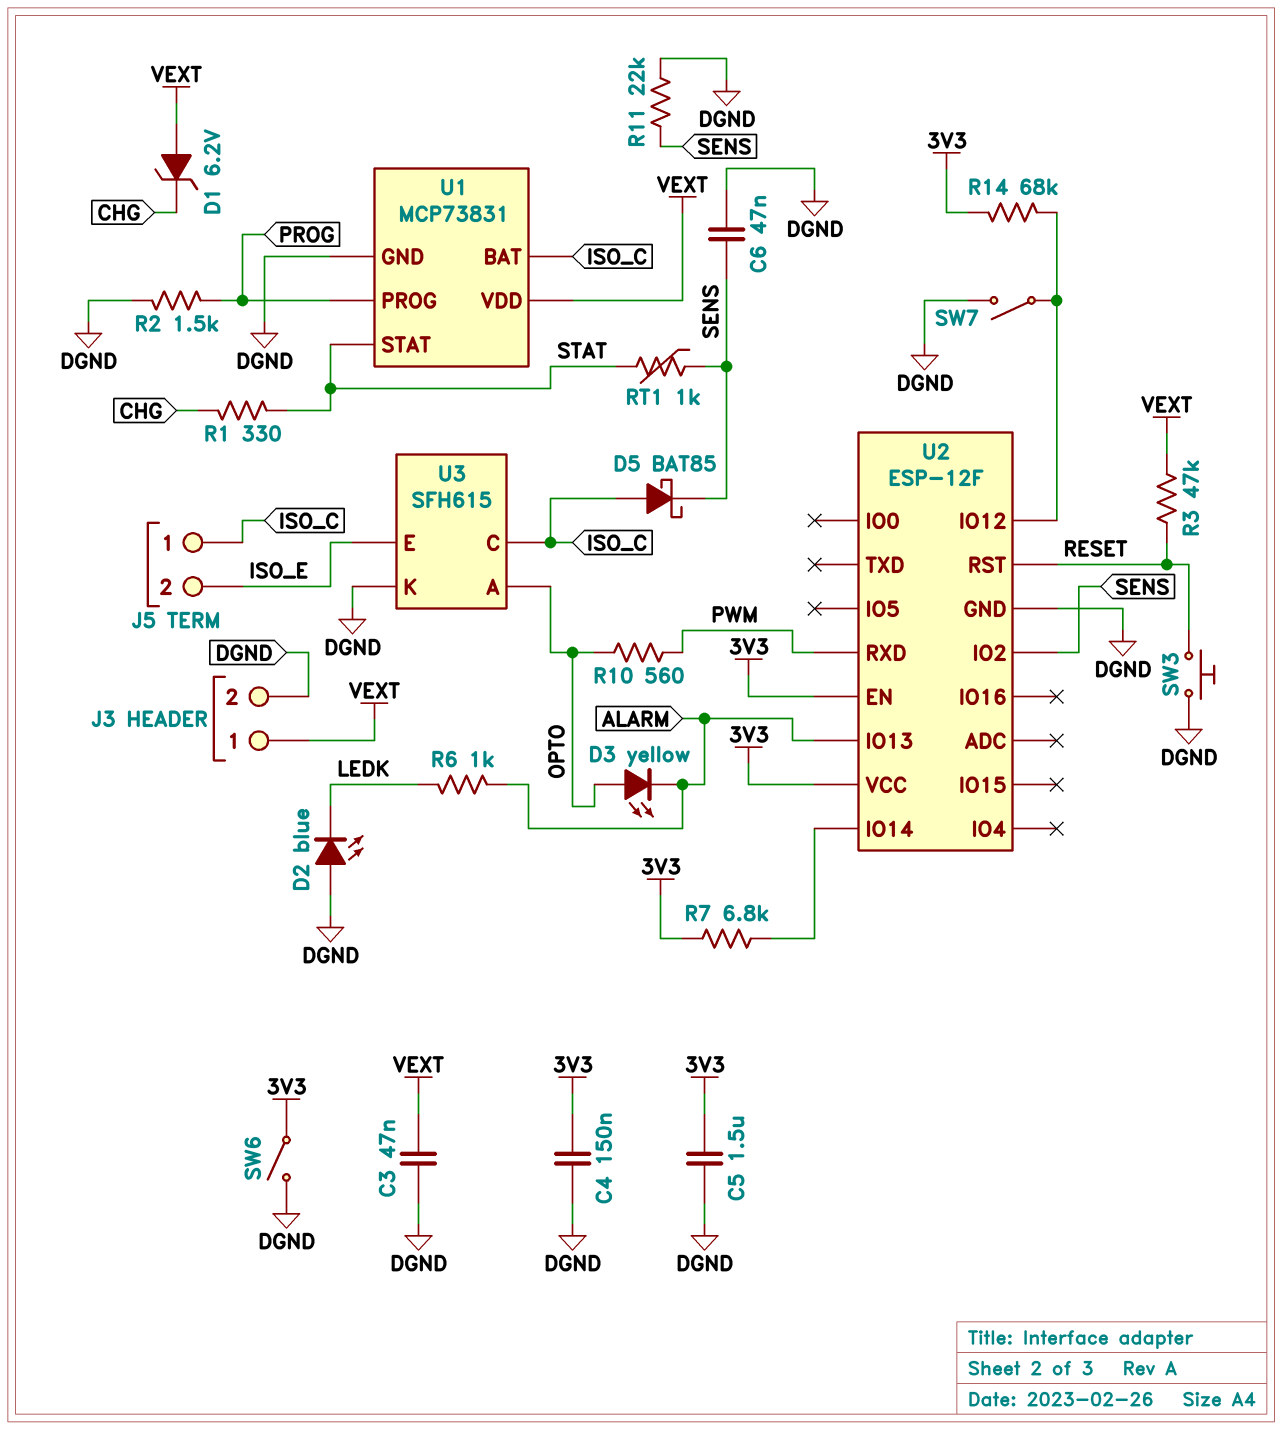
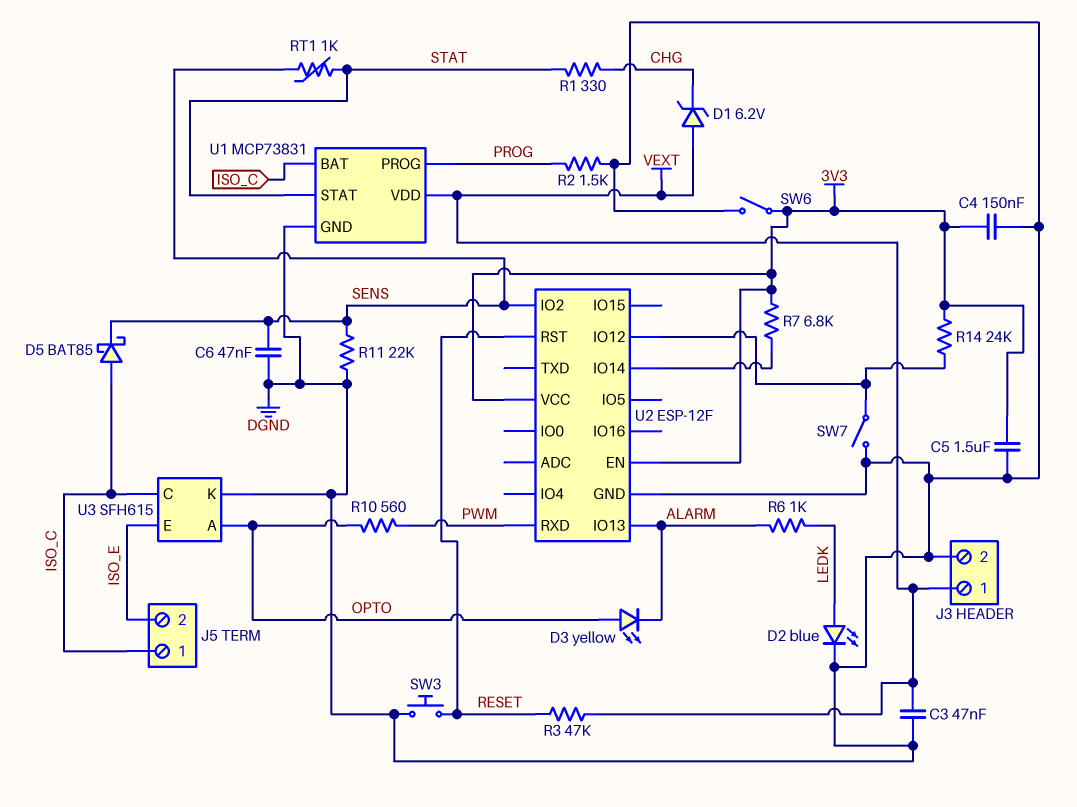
D2: LED blue (A DGND, K LEDK) -> LED blue (A LEDK, K DGND)
R14: 68k (3V3, U2/IO12) -> 24k (3V3, U2/IO12)

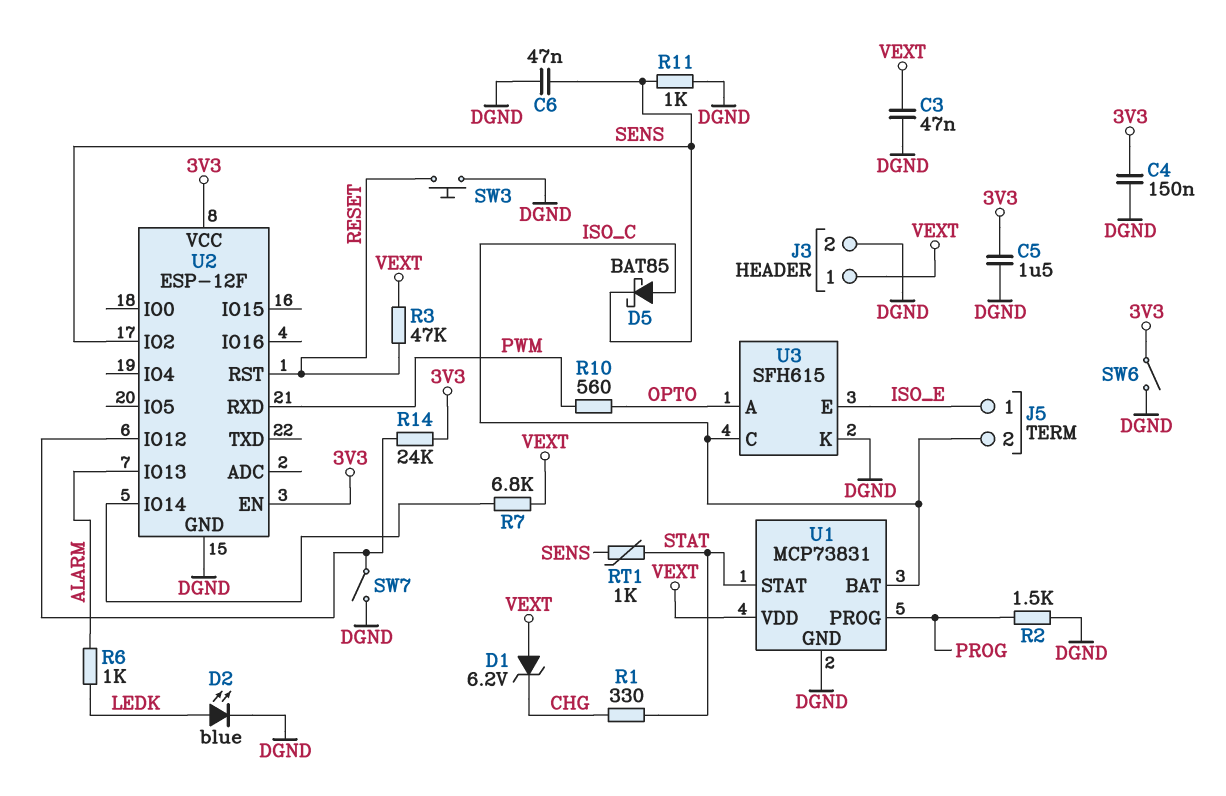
D3: LED yellow (A OPTO, K ALARM) -> none
J5 pin 1: ISO_C -> ISO_E
J5 pin 2: ISO_E -> ISO_C
R7: 6.8k (3V3, U2/IO14) -> 6.8k (U2/IO14, VEXT)
R11: 22k (DGND, SENS) -> 1k (DGND, SENS)

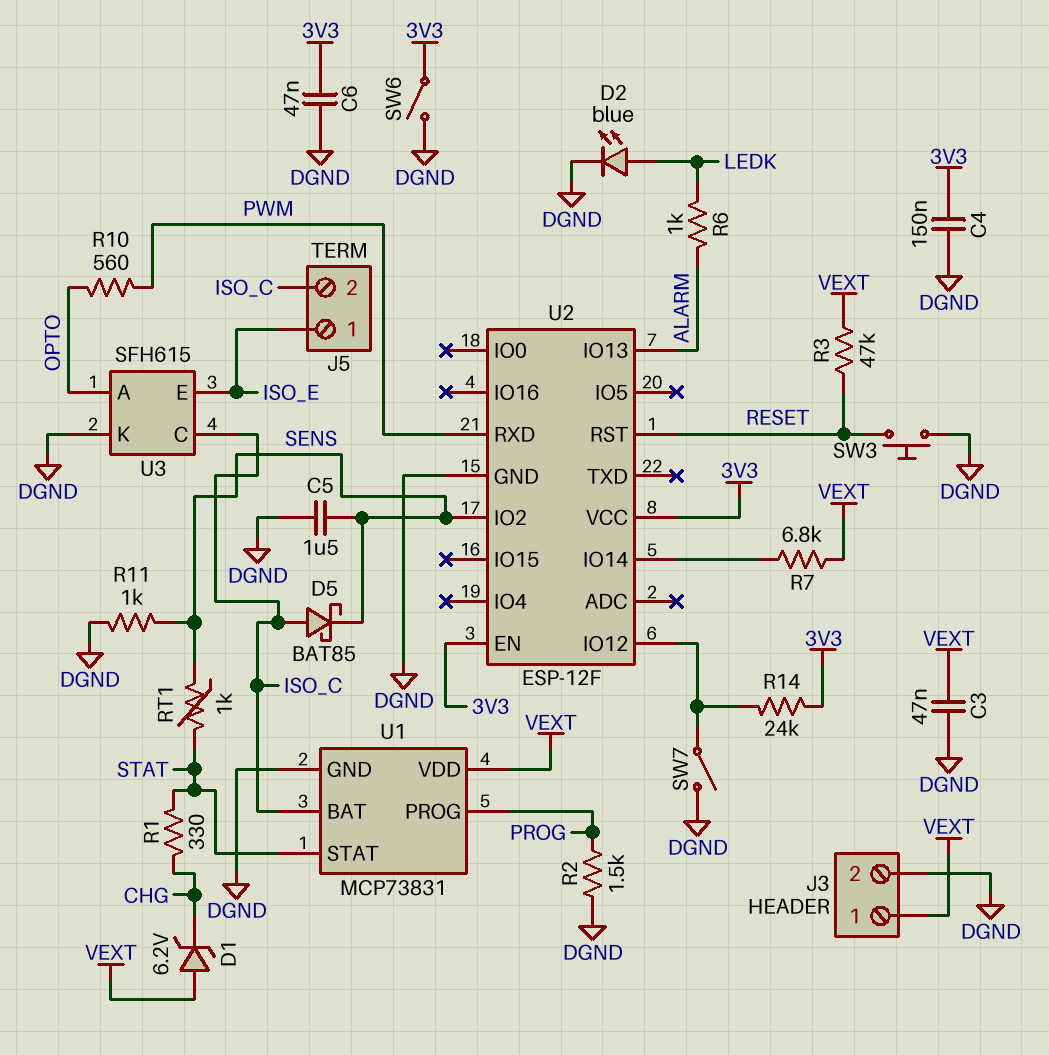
C5: 1.5uF (3V3, DGND) -> 1.5uF (DGND, SENS)
C6: 47nF (DGND, SENS) -> 47nF (3V3, DGND)

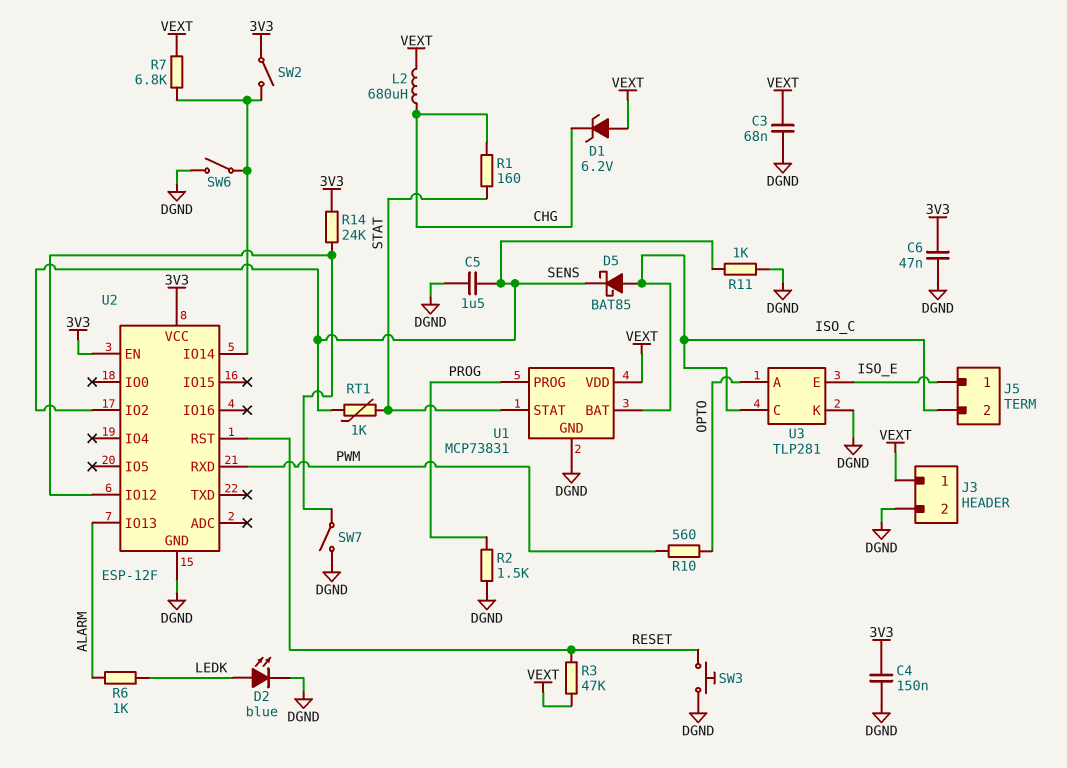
C3: 47nF (DGND, VEXT) -> 68nF (DGND, VEXT)
L2: none -> 680uH (CHG, VEXT)
R1: 330 (CHG, STAT) -> 160 (CHG, STAT)
SW2: none -> switch (3V3, U2/IO14)
SW6: switch (3V3, DGND) -> switch (DGND, U2/IO14)
U3: SFH615 -> TLP281

